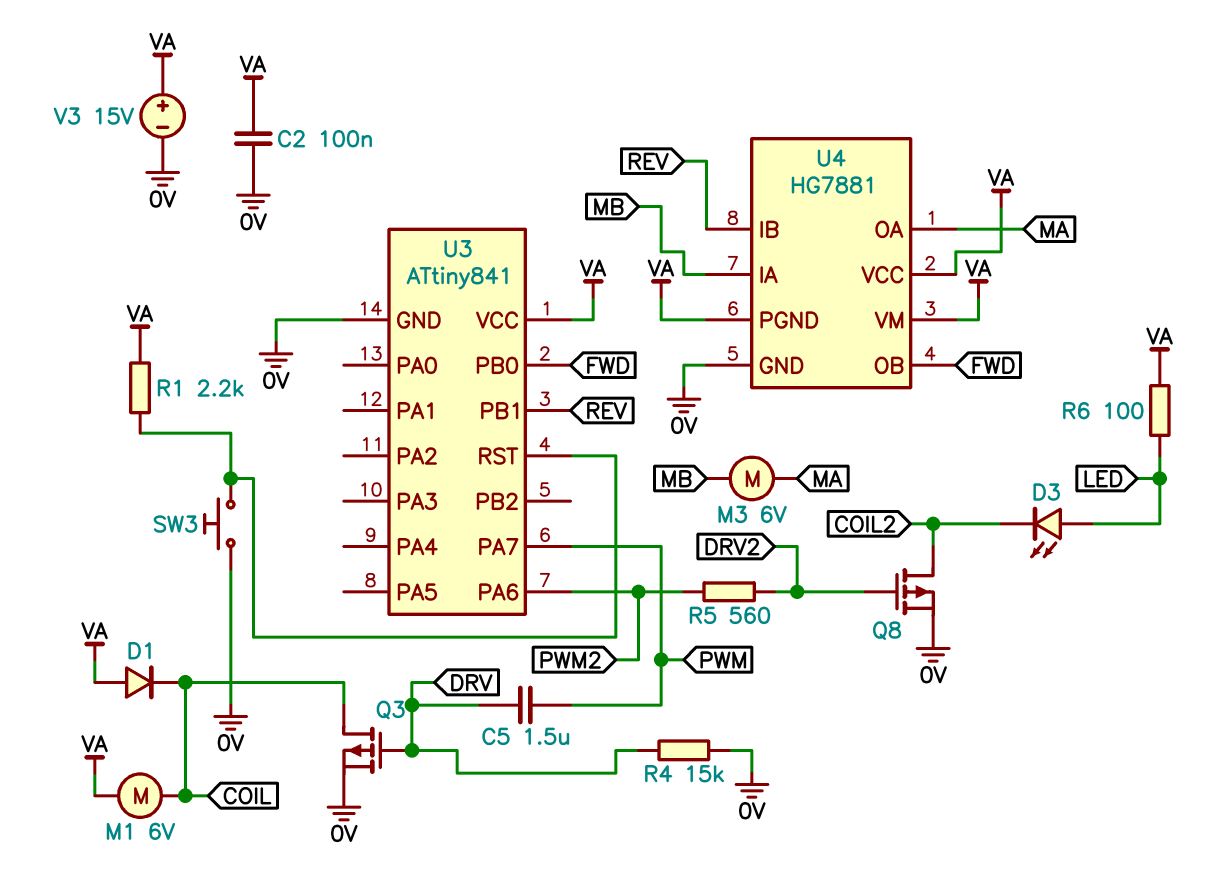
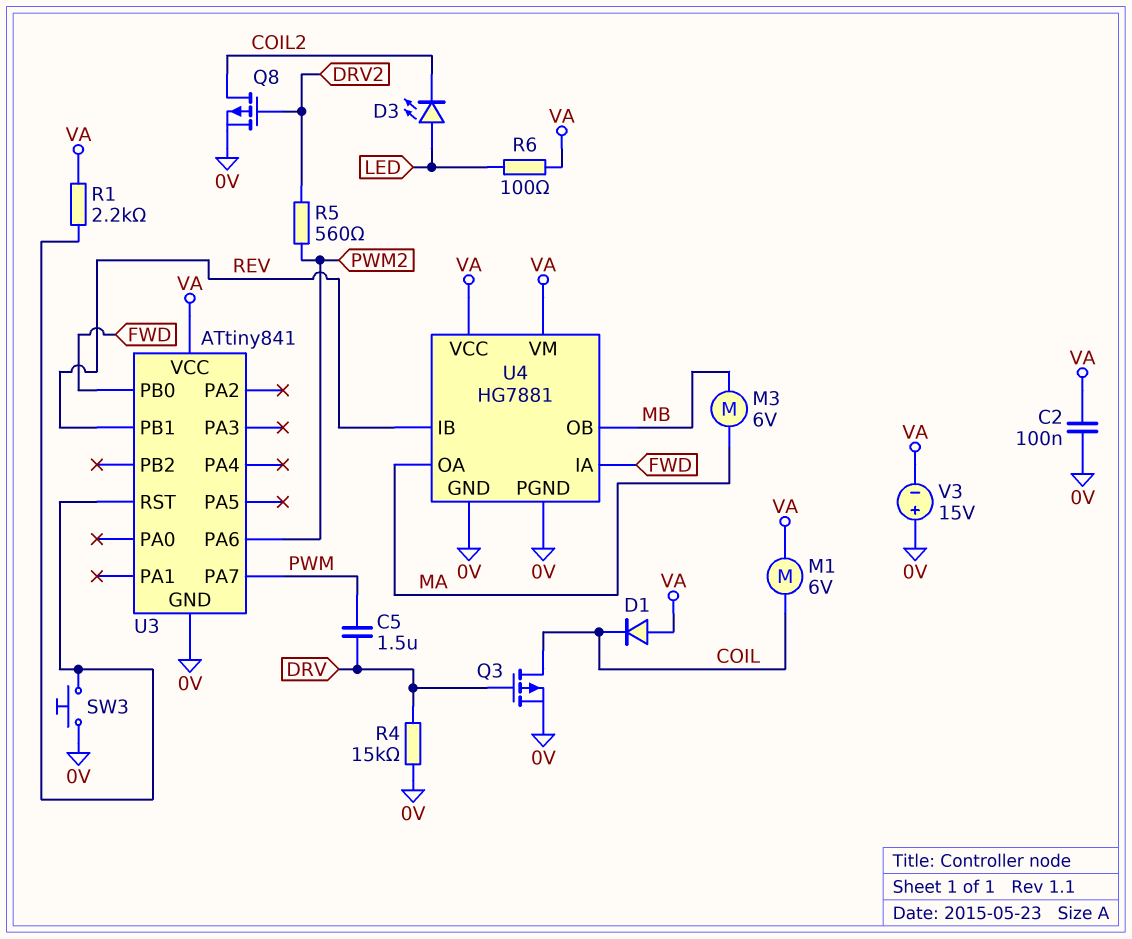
U4 pin IA: MB -> FWD
U4 pin OB: FWD -> MB
U4 pin PGND: VA -> 0V
V3: 15V (plus VA, minus 0V) -> 15V (plus 0V, minus VA)

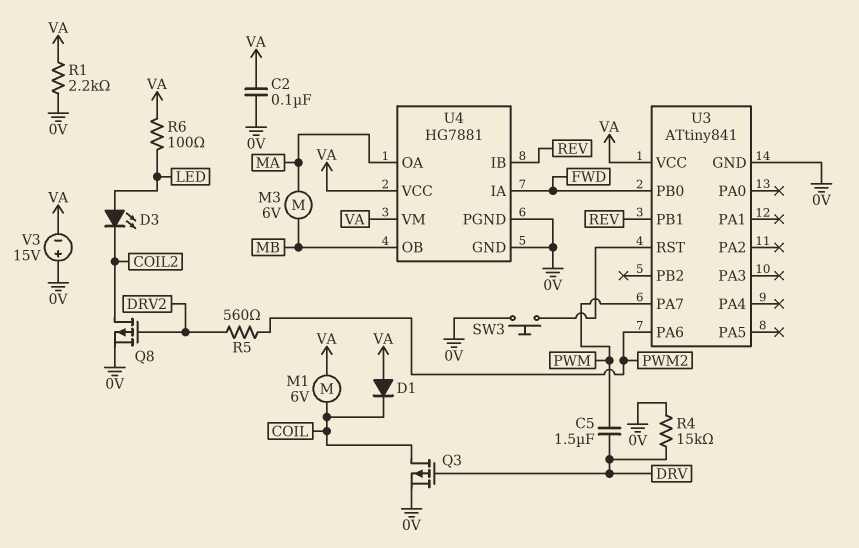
R1: 2.2k (U3/RST, VA) -> 2.2k (0V, VA)

